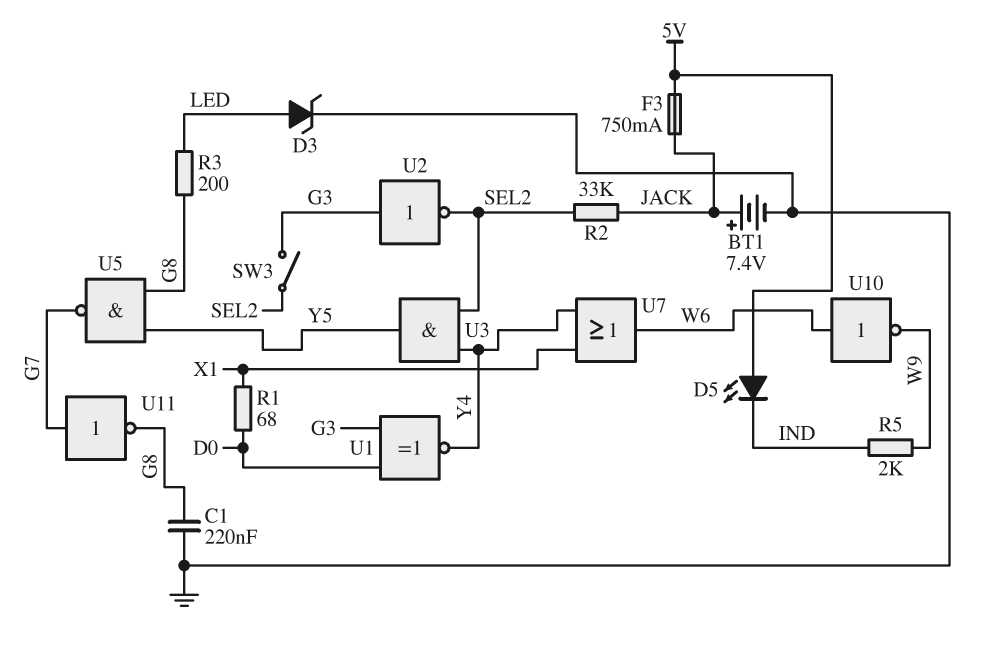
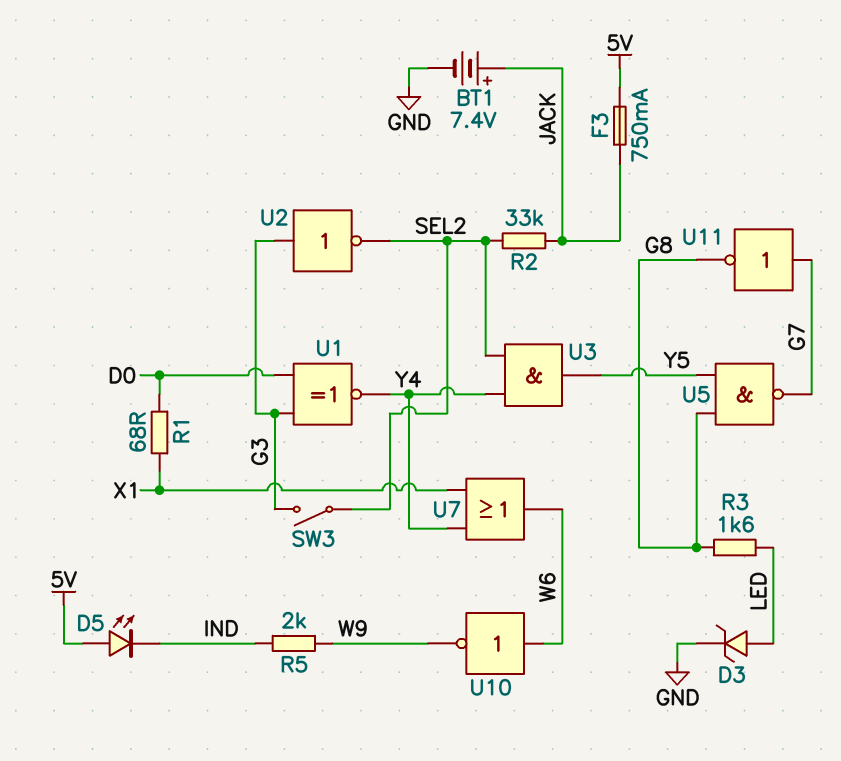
C1: 220nF (G8, GND) -> none
R3: 200 (G8, LED) -> 1.6k (G8, LED)

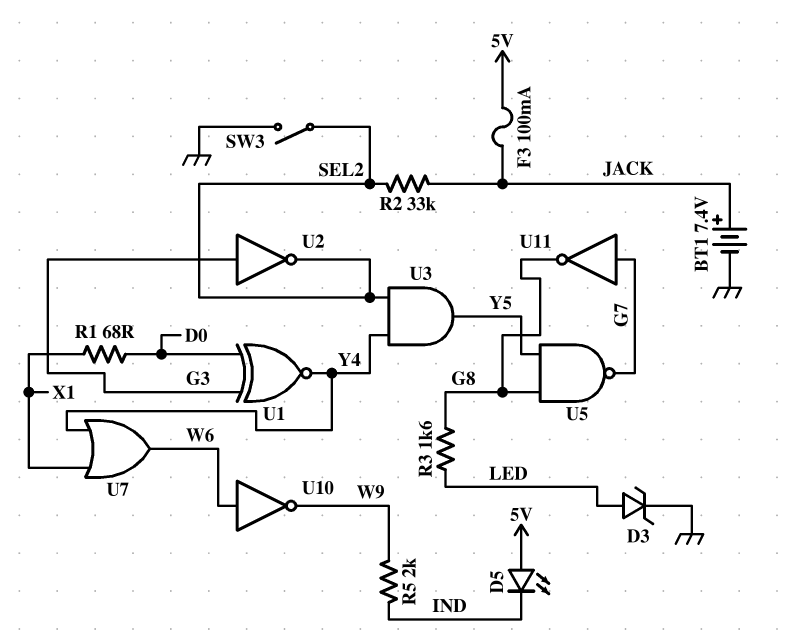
F3: 750mA (5V, JACK) -> 100mA (5V, JACK)
SW3: switch (G3, SEL2) -> switch (GND, SEL2)

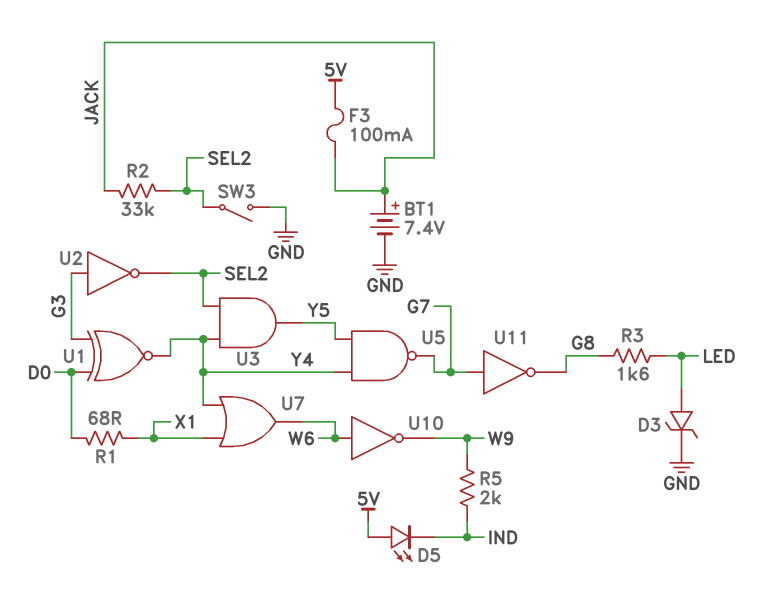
U5: NAND (in G8, in Y5, out G7) -> NAND (in Y4, in Y5, out G7)

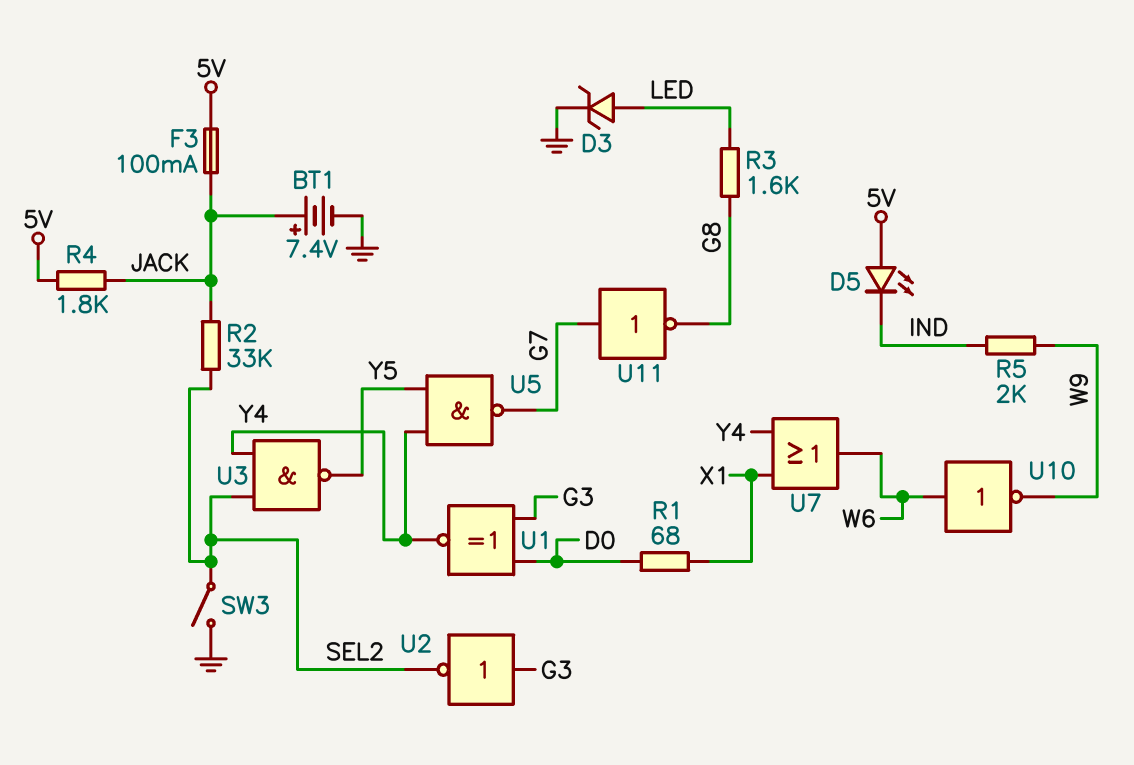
R4: none -> 1.8k (5V, JACK)
U3: AND (in SEL2, in Y4, out Y5) -> NAND (in SEL2, in Y4, out Y5)

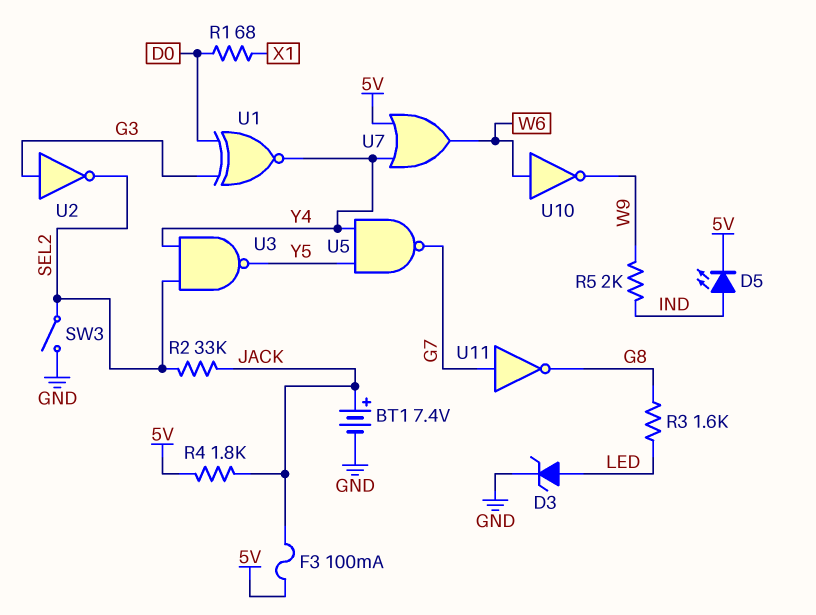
D5: LED (A 5V, K IND) -> LED (A IND, K 5V)
U7: OR (in X1, in Y4, out W6) -> OR (in 5V, in Y4, out W6)

